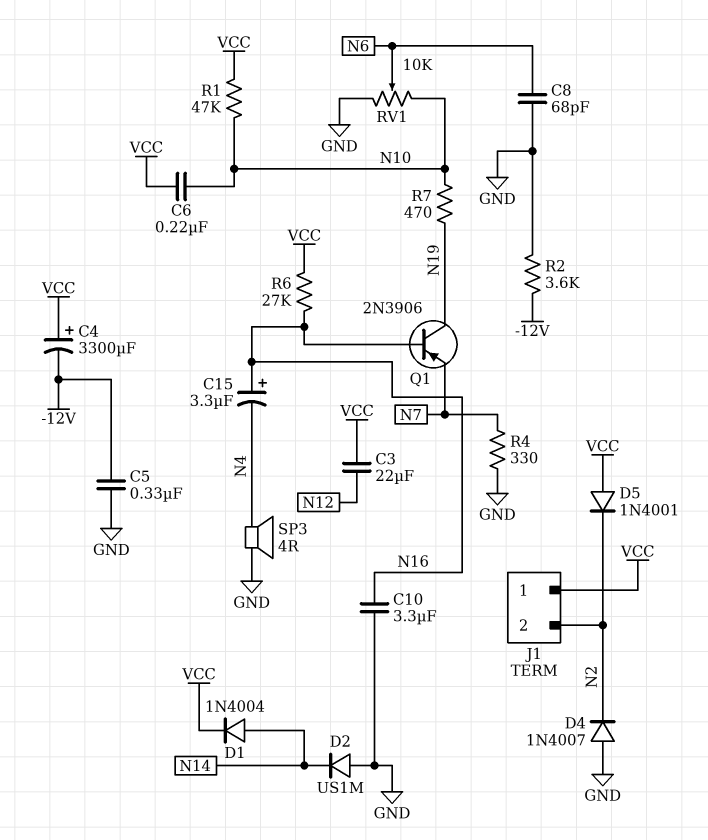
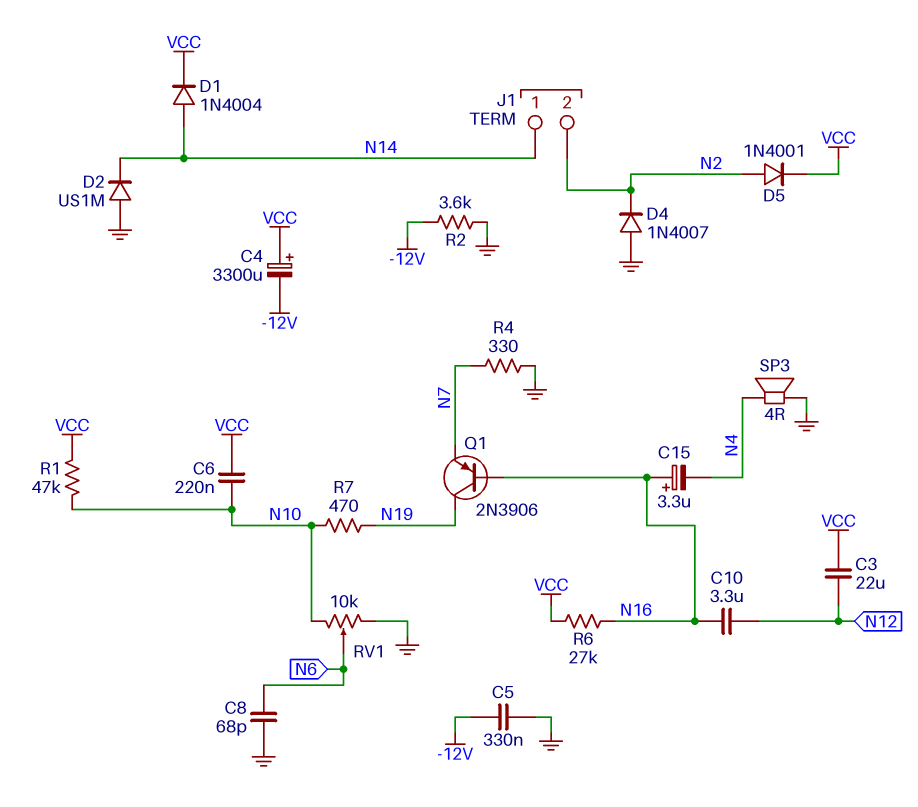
C10: 3.3uF (GND, N16) -> 3.3uF (N12, N16)
D5: diode 1N4001 (A VCC, K N2) -> diode 1N4001 (A N2, K VCC)
J1 pin 1: VCC -> N14

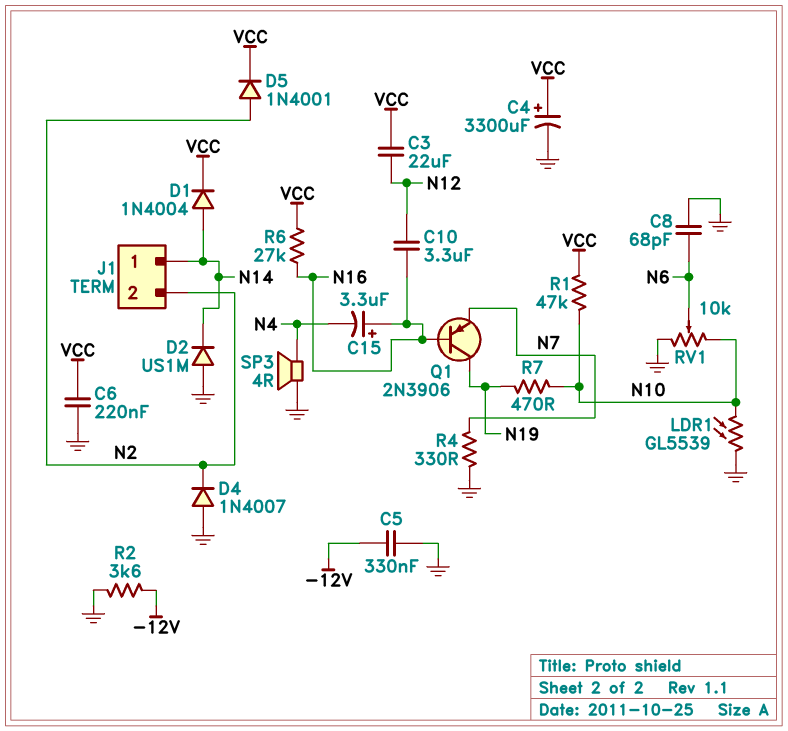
C4: 3300uF (plus VCC, minus -12V) -> 3300uF (plus VCC, minus GND)
C6: 220nF (N10, VCC) -> 220nF (GND, VCC)
LDR1: none -> GL5539 (GND, N10)

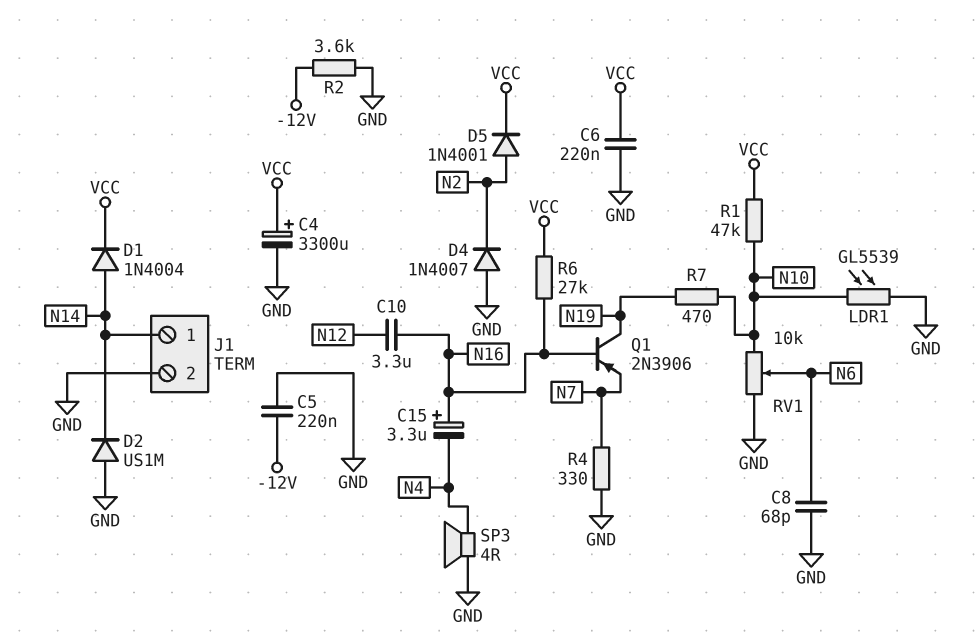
C3: 22uF (N12, VCC) -> none
C5: 330nF (-12V, GND) -> 220nF (-12V, GND)
J1 pin 2: N2 -> GND

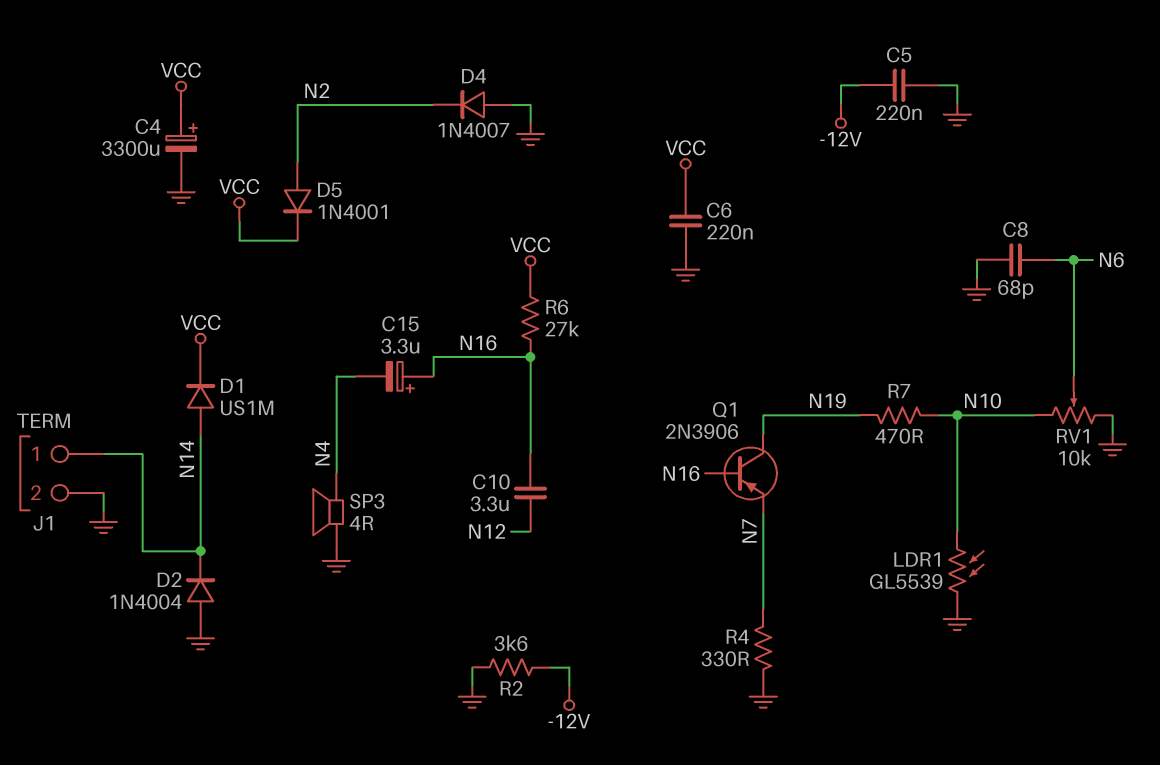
D1: diode 1N4004 (A N14, K VCC) -> diode US1M (A N14, K VCC)
D2: diode US1M (A GND, K N14) -> diode 1N4004 (A GND, K N14)
R1: 47k (N10, VCC) -> none

